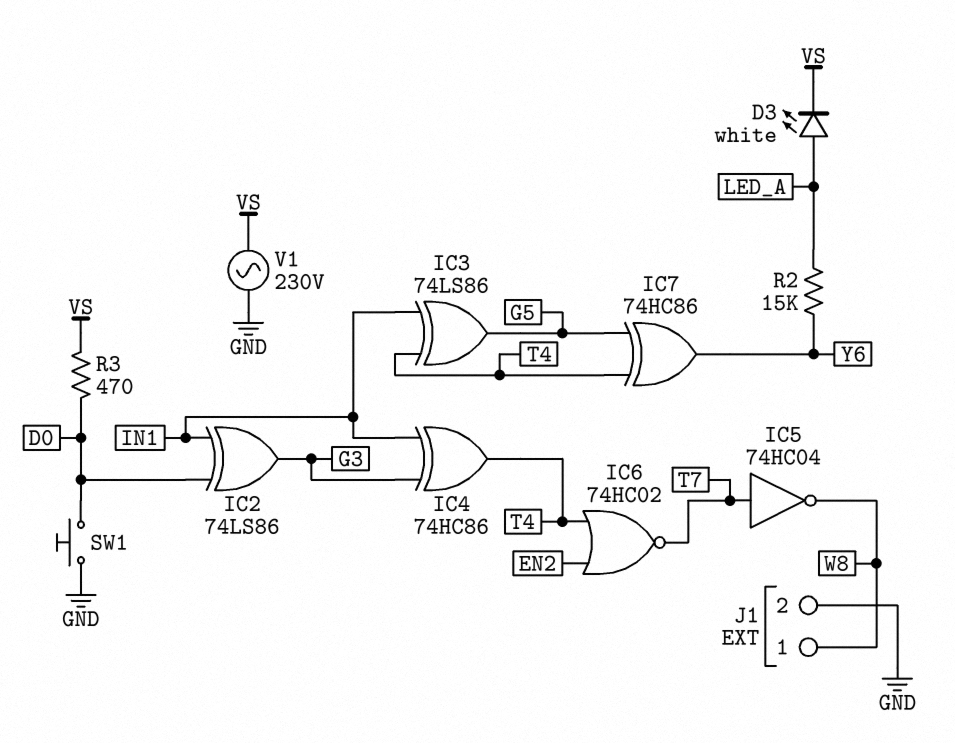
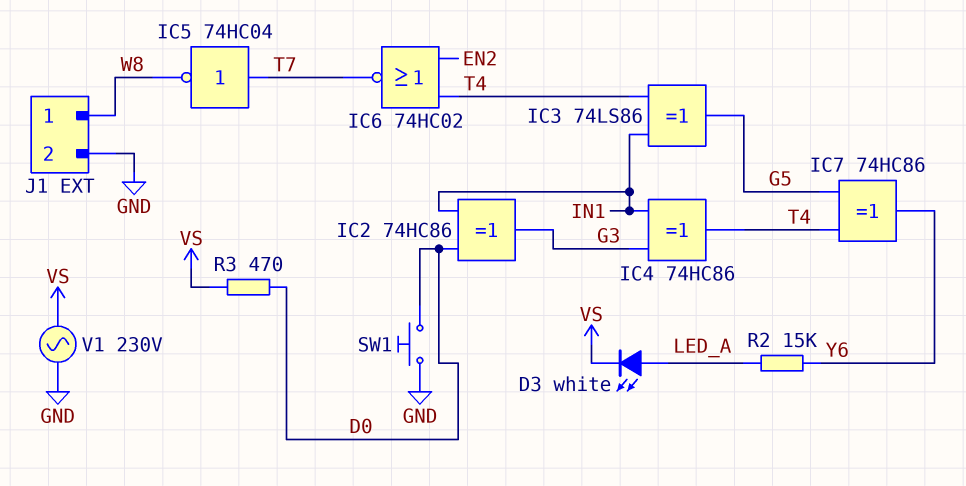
IC2: XOR 74LS86 (in D0, in IN1, out G3) -> XOR 74HC86 (in D0, in IN1, out G3)

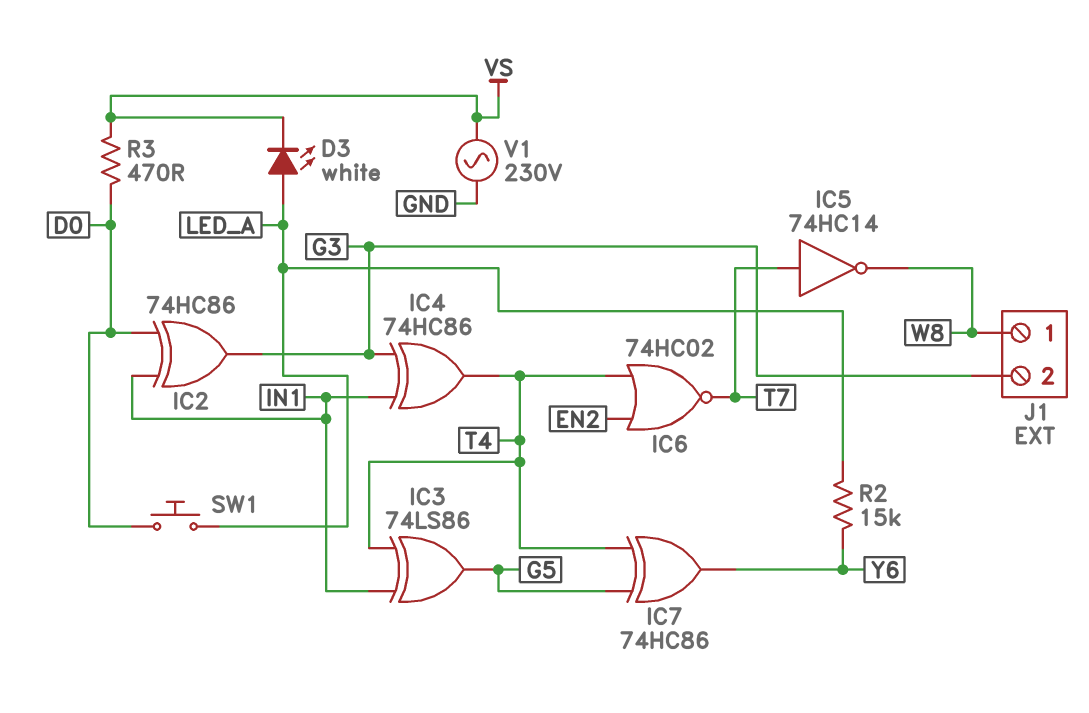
IC5: NOT 74HC04 (in T7, out W8) -> NOT 74HC14 (in T7, out W8)
J1 pin 2: GND -> G3
SW1: button (D0, GND) -> button (D0, LED_A)

